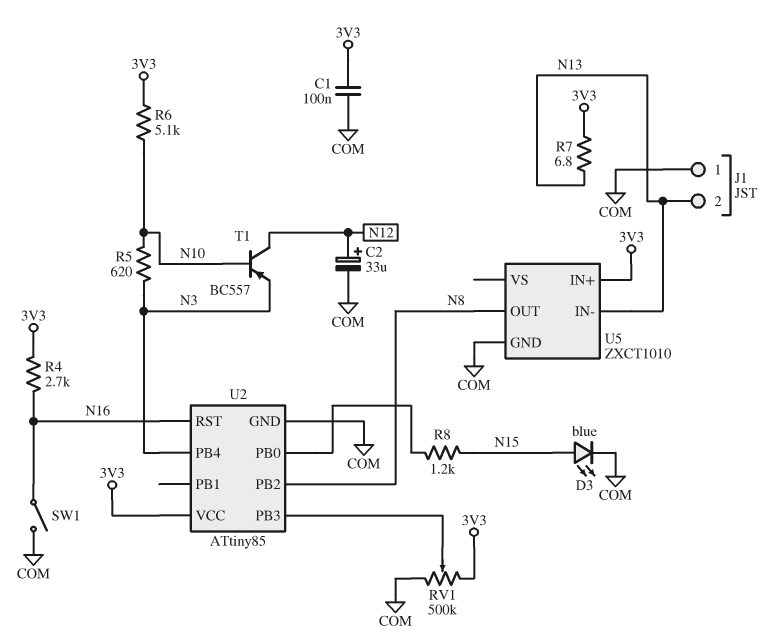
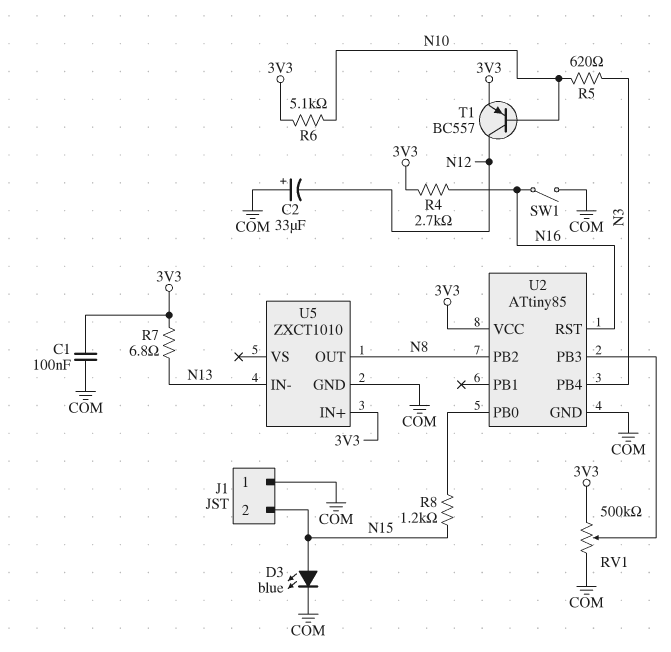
C2: 33uF (plus N12, minus COM) -> 33uF (plus COM, minus N12)
J1 pin 2: N13 -> N15
T1: PNP BC557 (B N10, C N12, E N3) -> PNP BC557 (B N10, C N12, E 3V3)

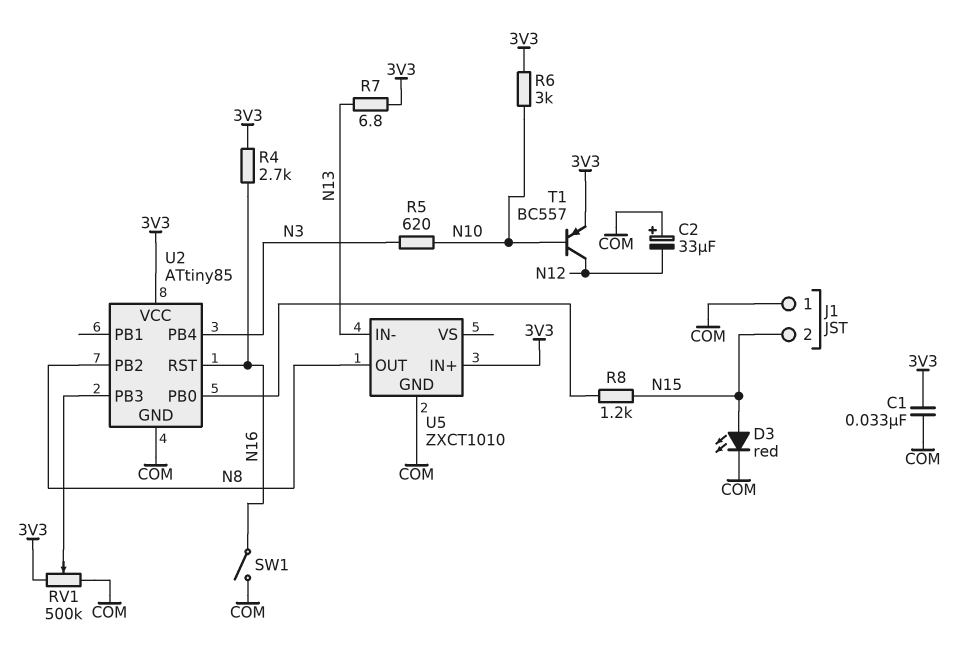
C1: 100nF (3V3, COM) -> 33nF (3V3, COM)
D3: LED blue (A N15, K COM) -> LED red (A N15, K COM)
R6: 5.1k (3V3, N10) -> 3k (3V3, N10)

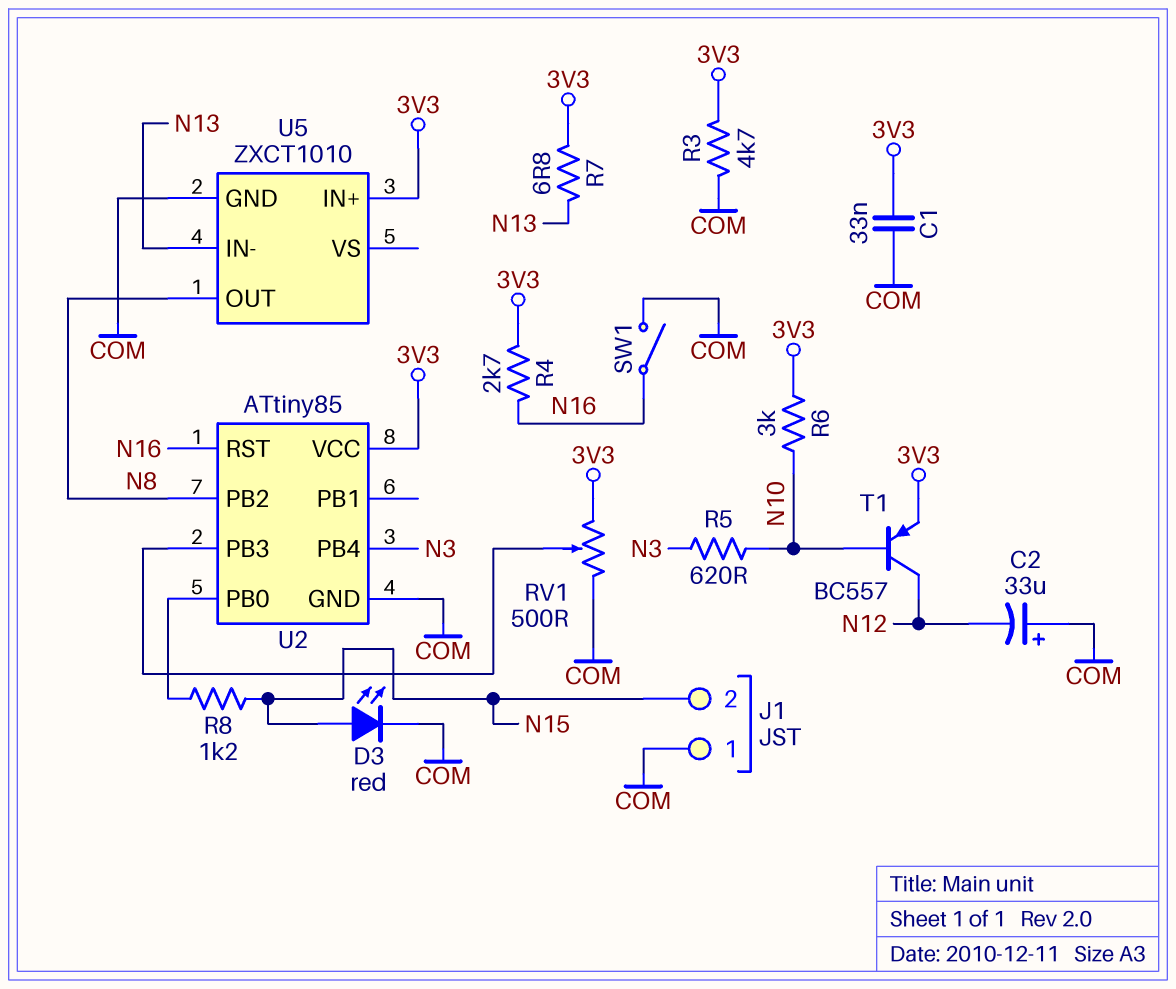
R3: none -> 4.7k (3V3, COM)
RV1: 500k (3V3, COM, wiper U2/PB3) -> 500 (3V3, COM, wiper U2/PB3)

